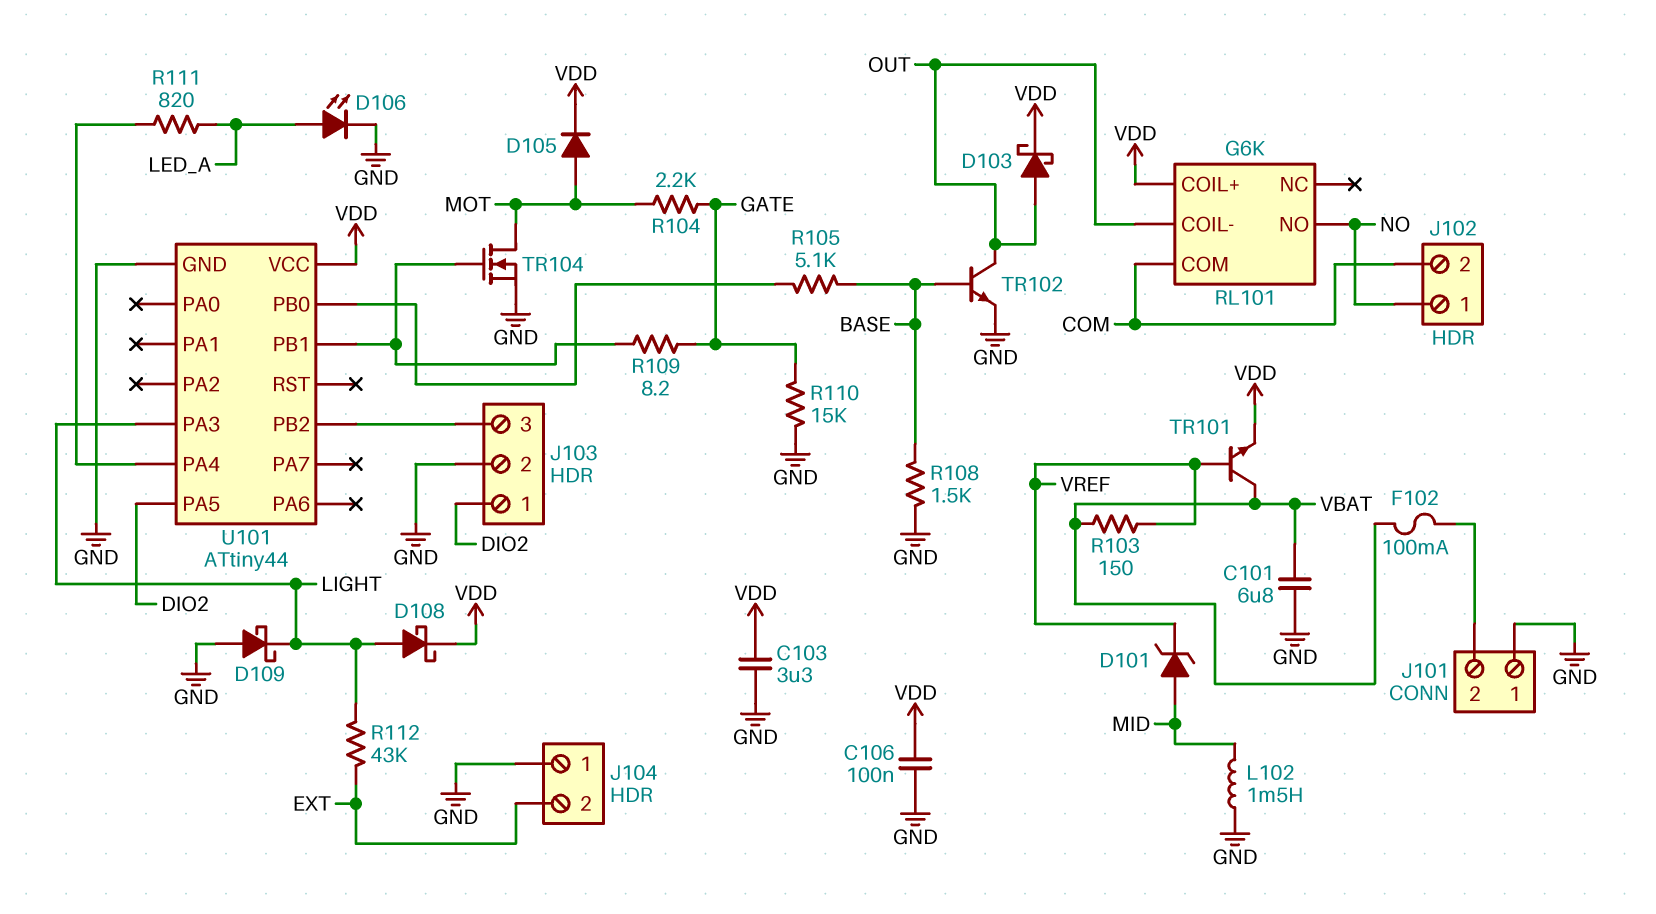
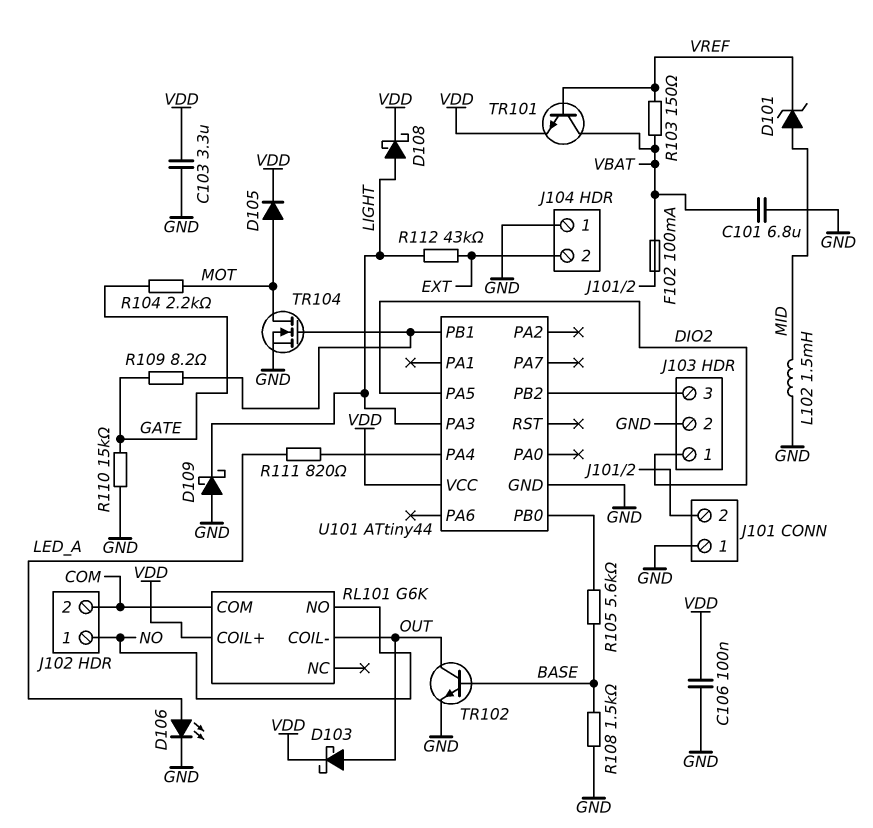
R105: 5.1k (BASE, U101/PB0) -> 5.6k (BASE, U101/PB0)

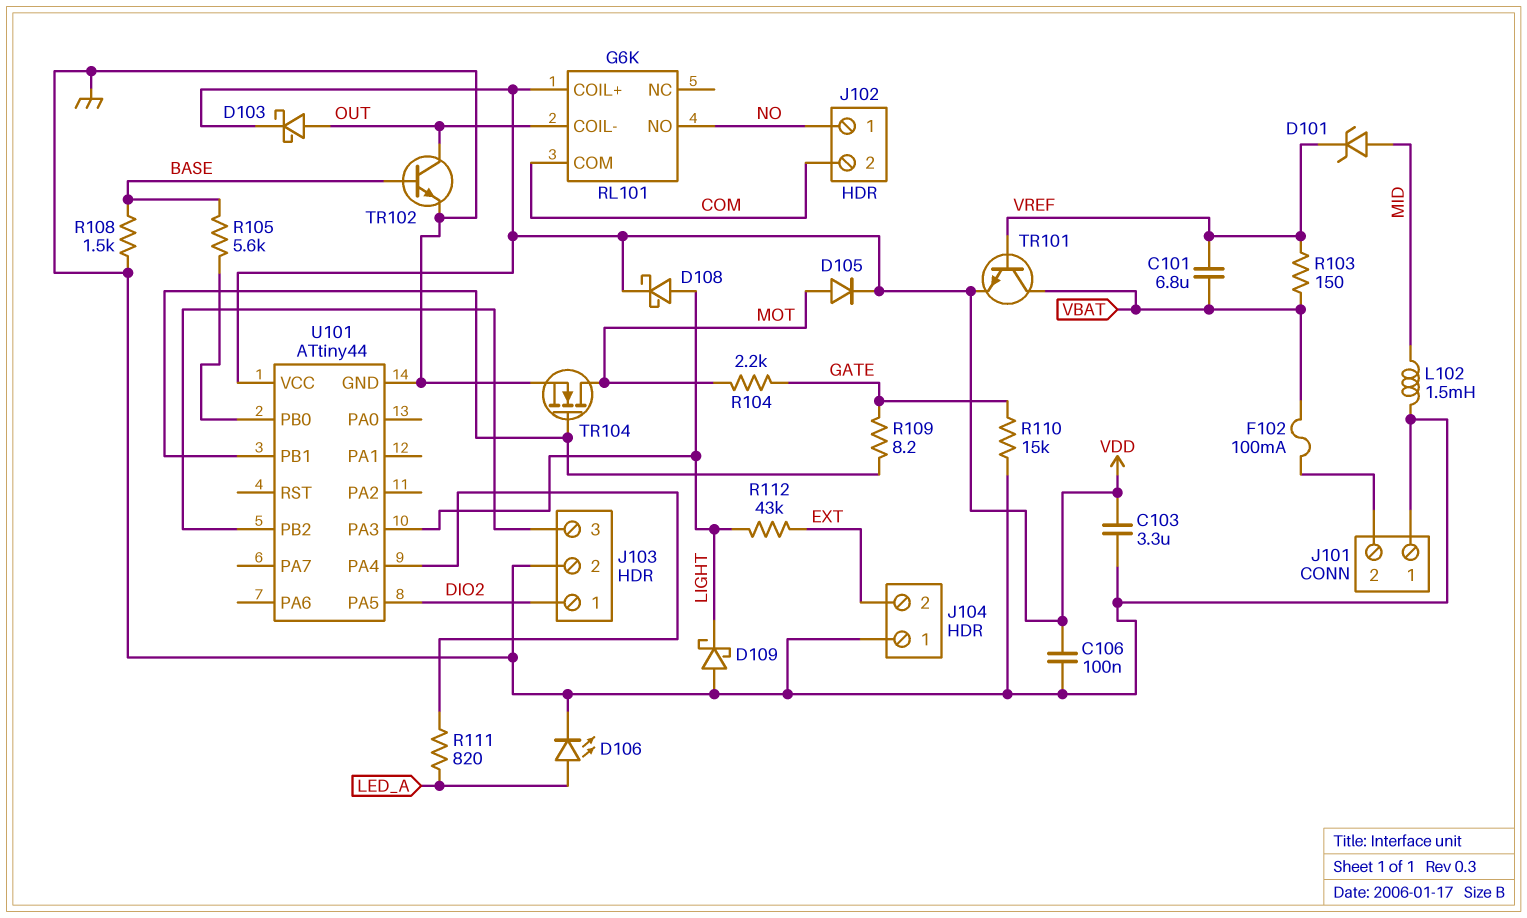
C101: 6.8uF (GND, VBAT) -> 6.8uF (VBAT, VREF)

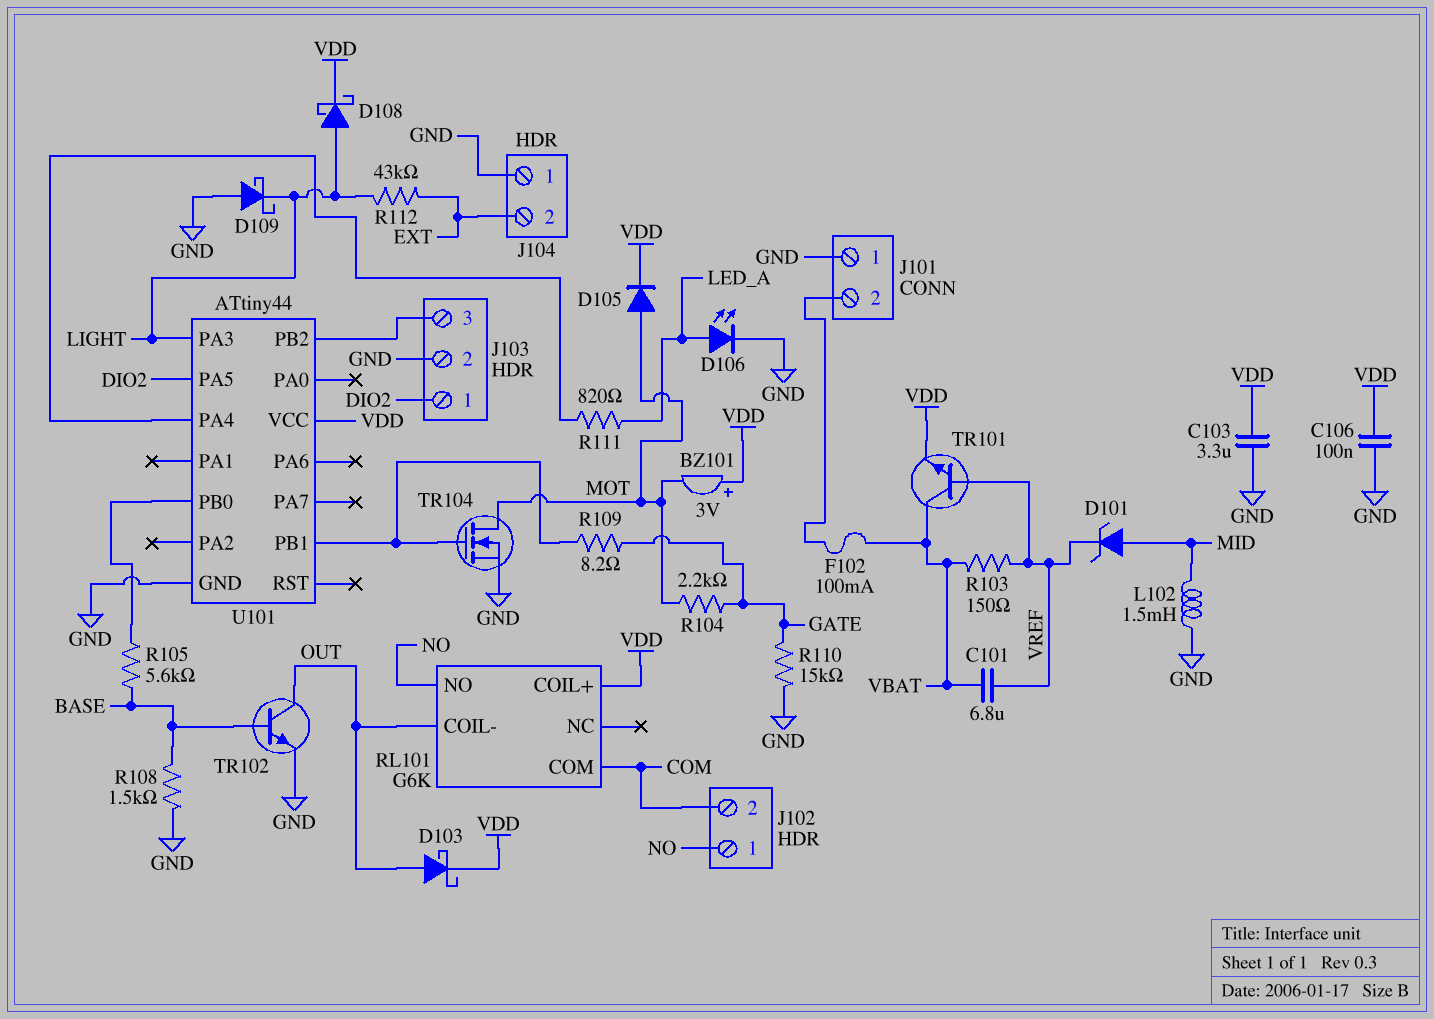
BZ101: none -> buzzer 3V (plus VDD, minus MOT)

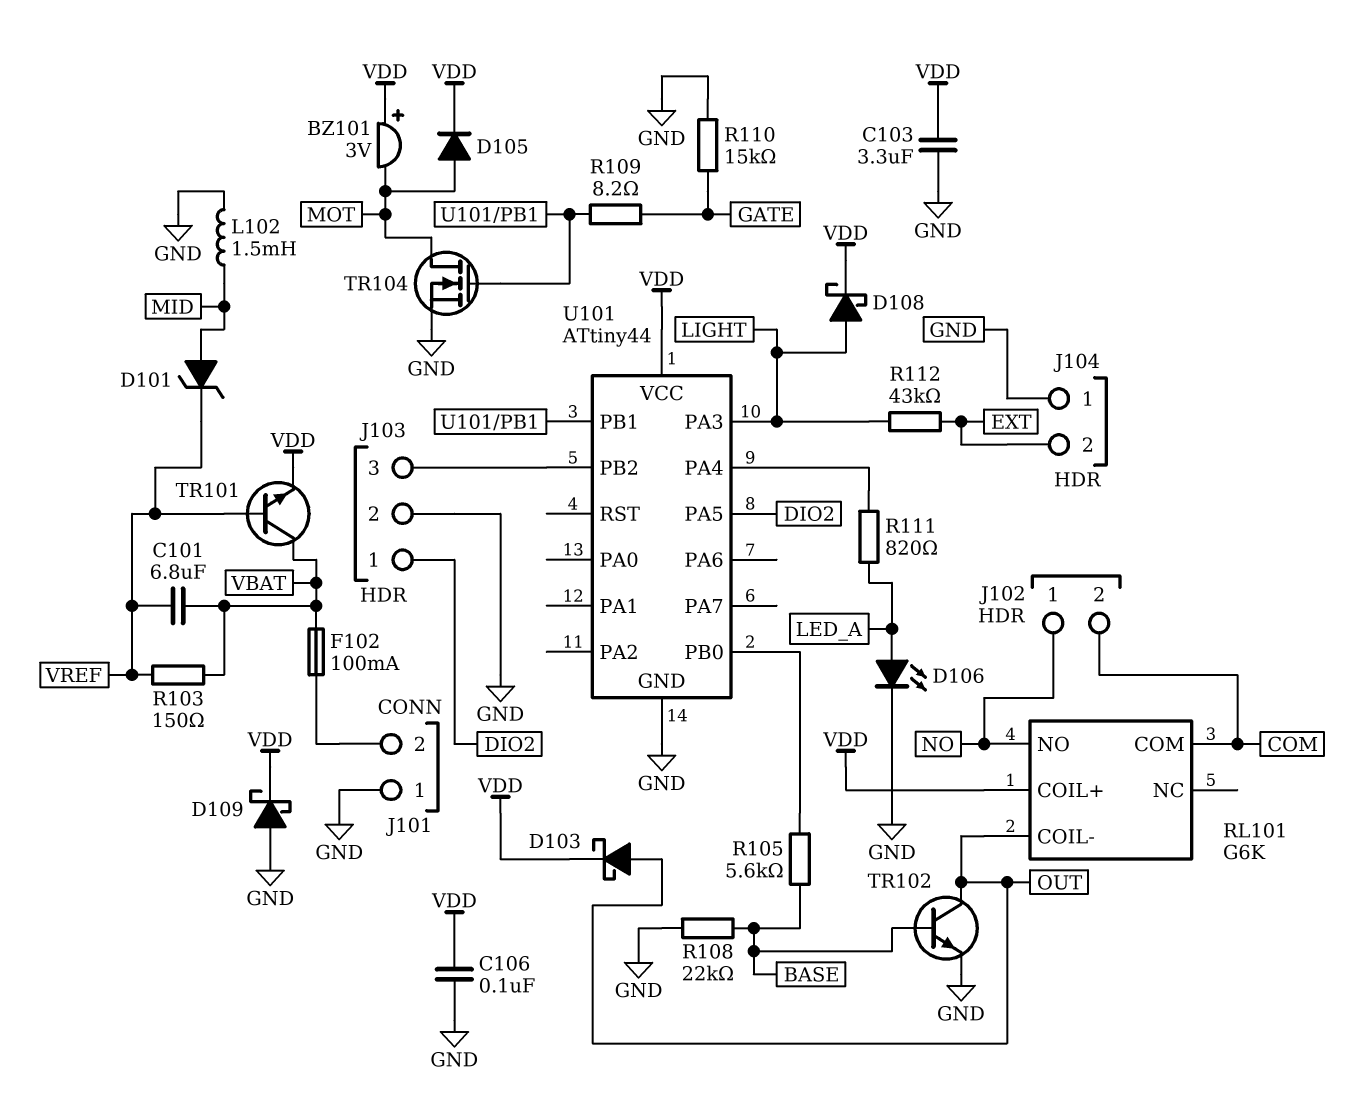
D109: schottky (A GND, K LIGHT) -> schottky (A GND, K VDD)
R104: 2.2k (GATE, MOT) -> none
R108: 1.5k (BASE, GND) -> 22k (BASE, GND)

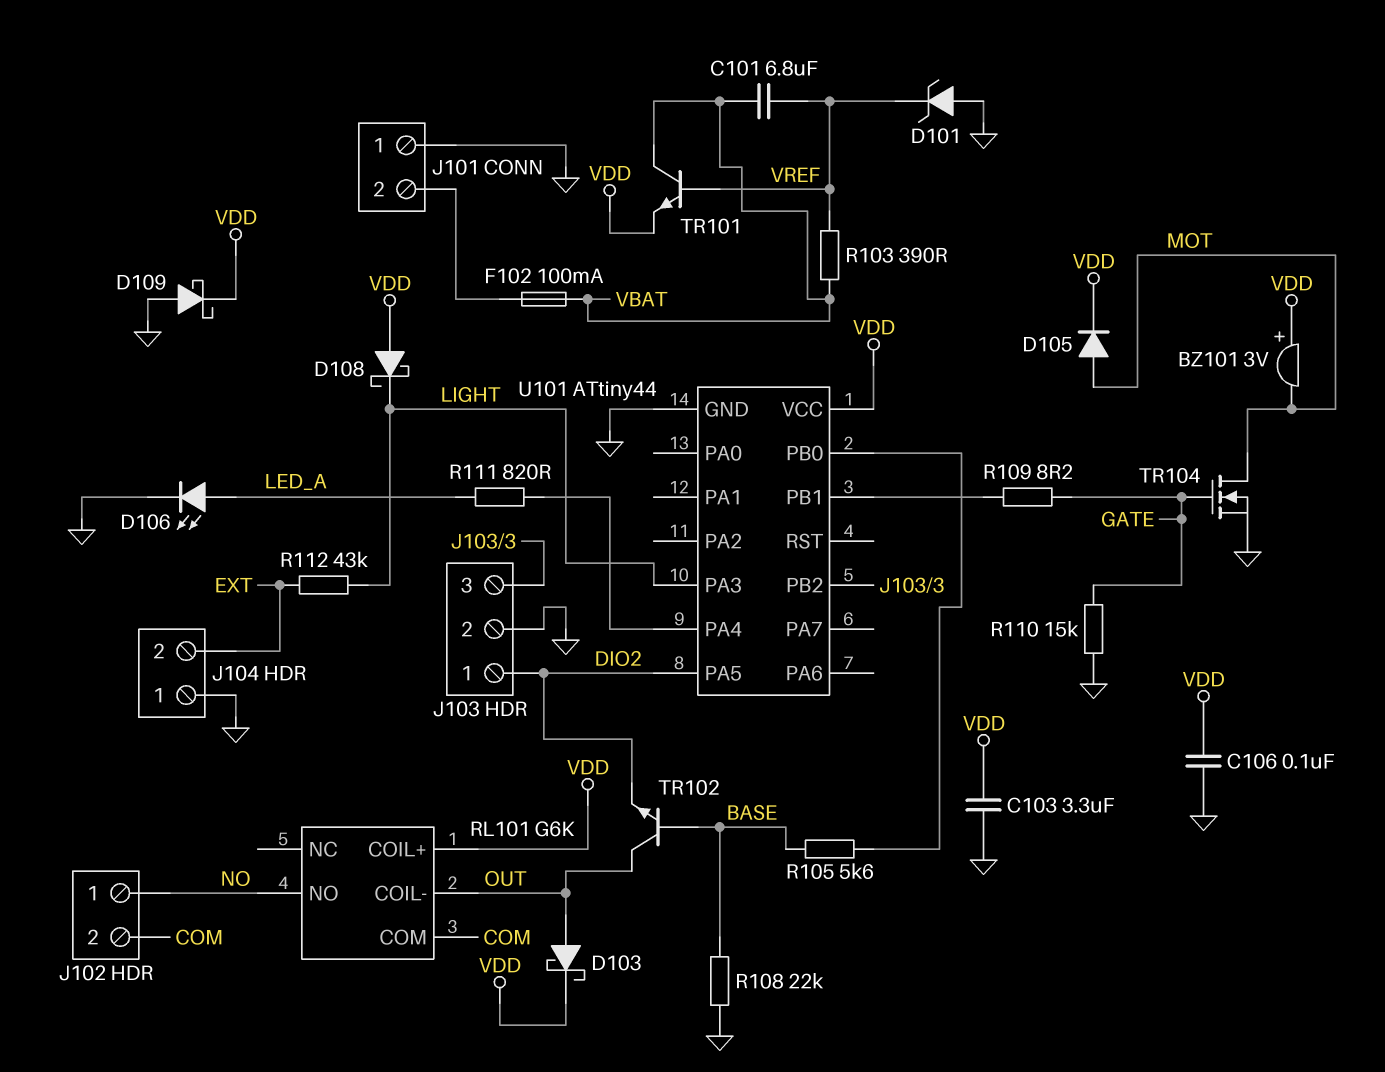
D101: zener (A MID, K VREF) -> zener (A GND, K VREF)
D108: schottky (A LIGHT, K VDD) -> schottky (A VDD, K LIGHT)
L102: 1.5mH (GND, MID) -> none
R103: 150 (VBAT, VREF) -> 390 (VBAT, VREF)
TR102: NPN (B BASE, C OUT, E GND) -> NPN (B BASE, C OUT, E DIO2)
TR104: NMOS (G U101/PB1, D MOT, S GND) -> NMOS (G GATE, D MOT, S GND)

